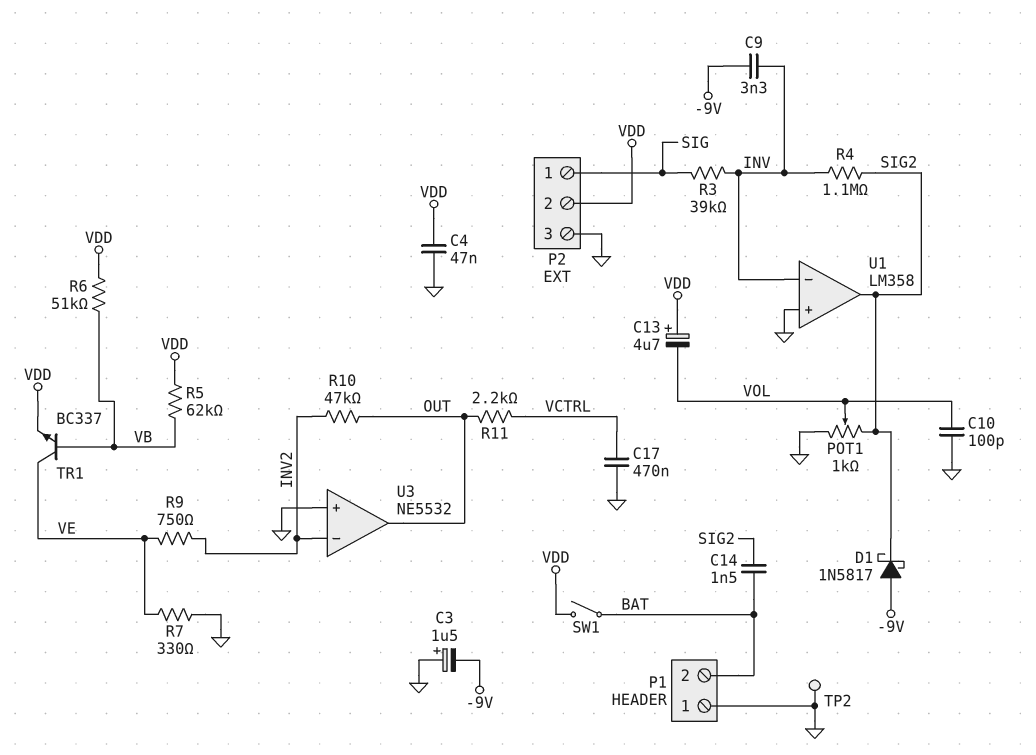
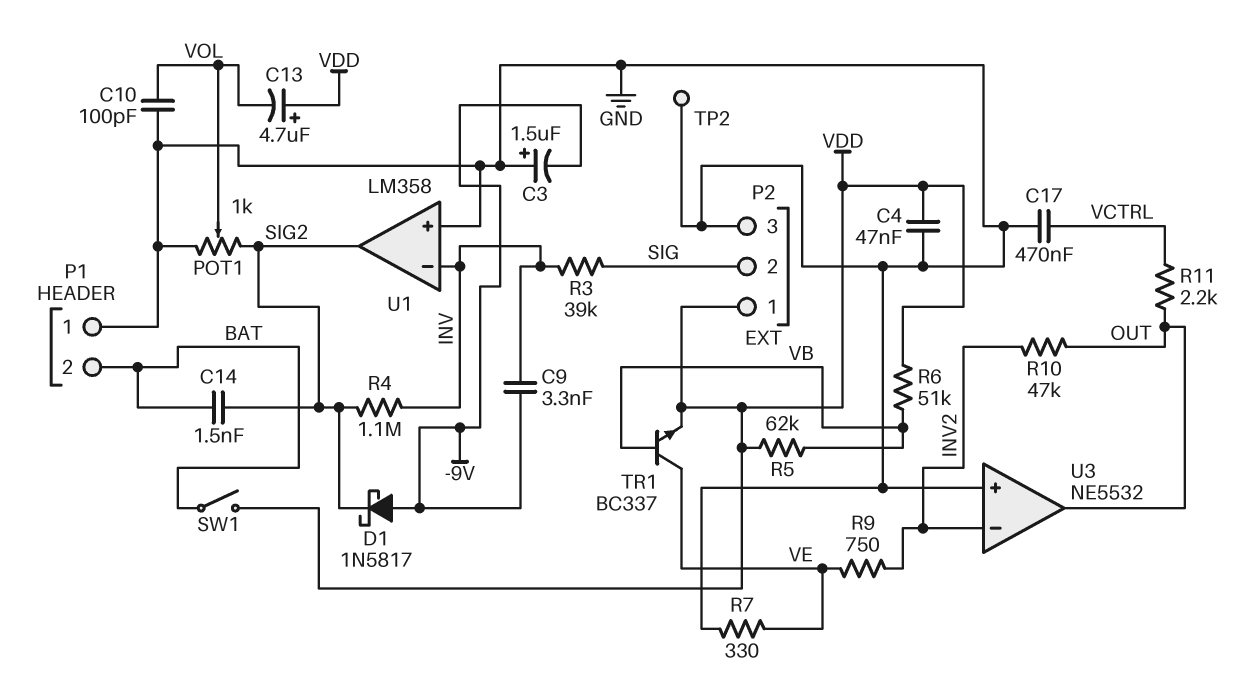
P2 pin 1: SIG -> VDD
P2 pin 2: VDD -> SIG

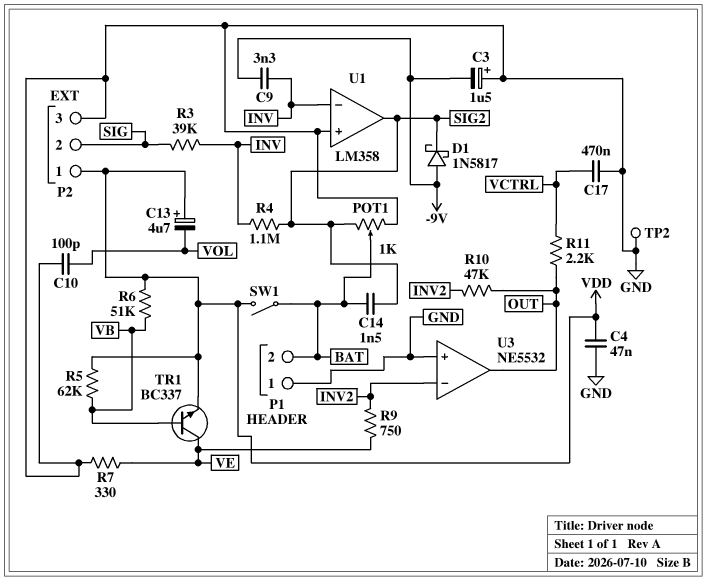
POT1: 1k (GND, SIG2, wiper VOL) -> 1k (GND, SIG2, wiper BAT)

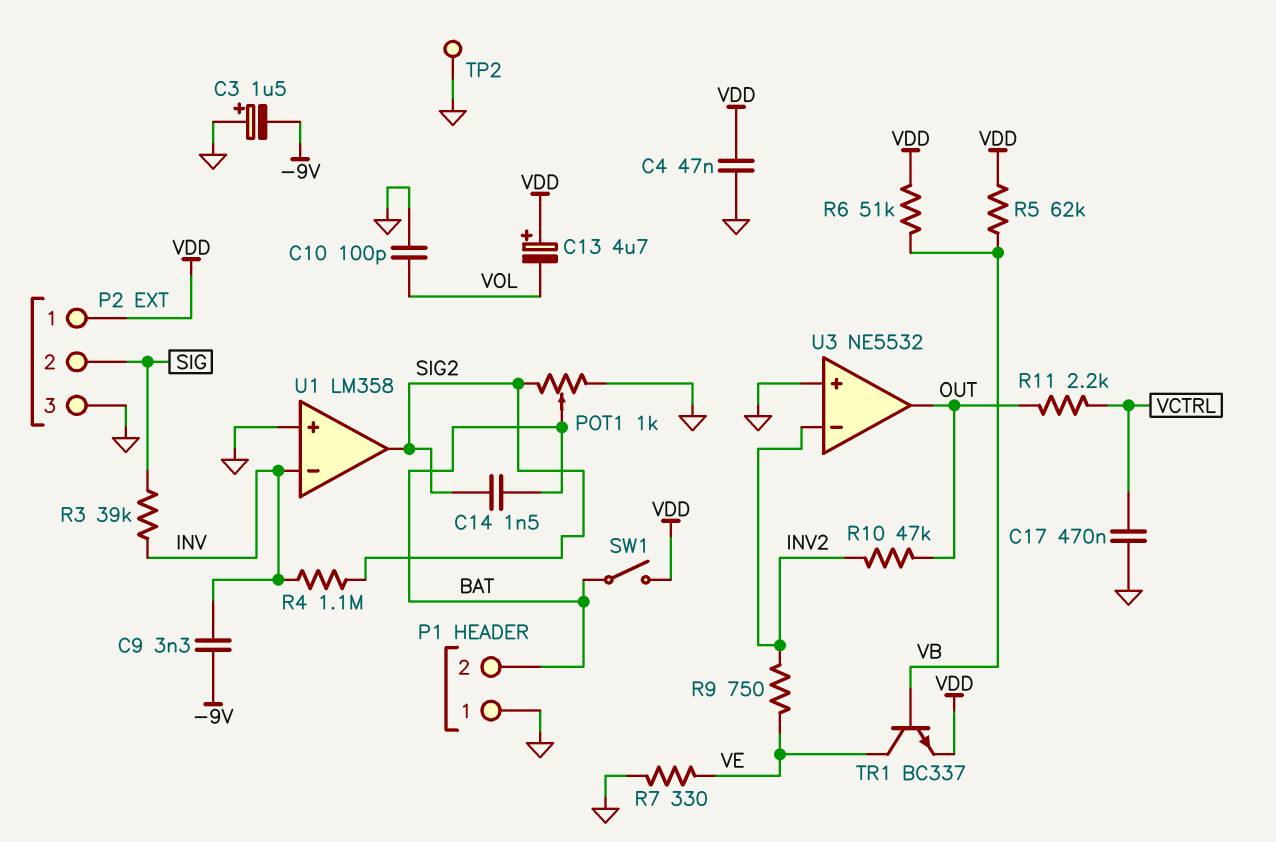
D1: schottky 1N5817 (A -9V, K SIG2) -> none

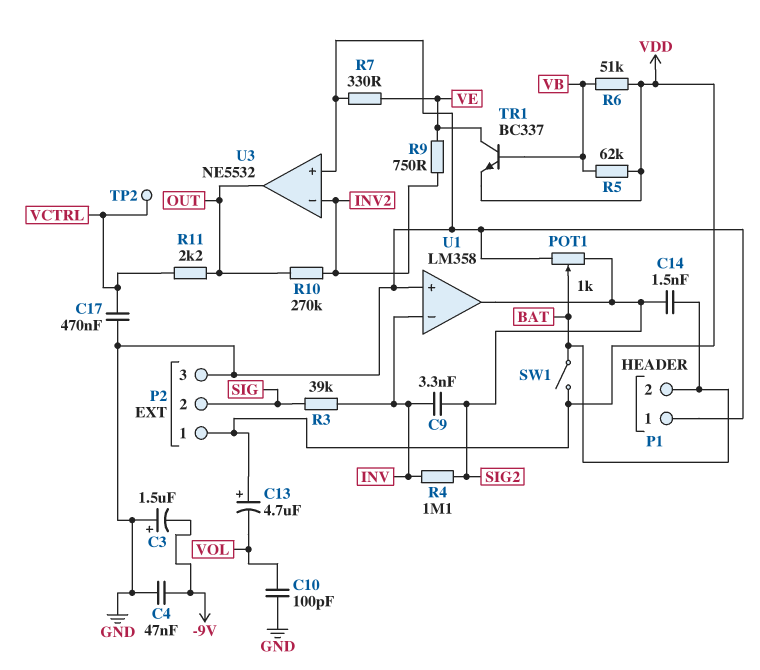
C4: 47nF (GND, VDD) -> 47nF (-9V, GND)
C9: 3.3nF (-9V, INV) -> 3.3nF (INV, SIG2)
R10: 47k (INV2, OUT) -> 270k (INV2, OUT)
TP2: test point (GND) -> test point (VCTRL)

